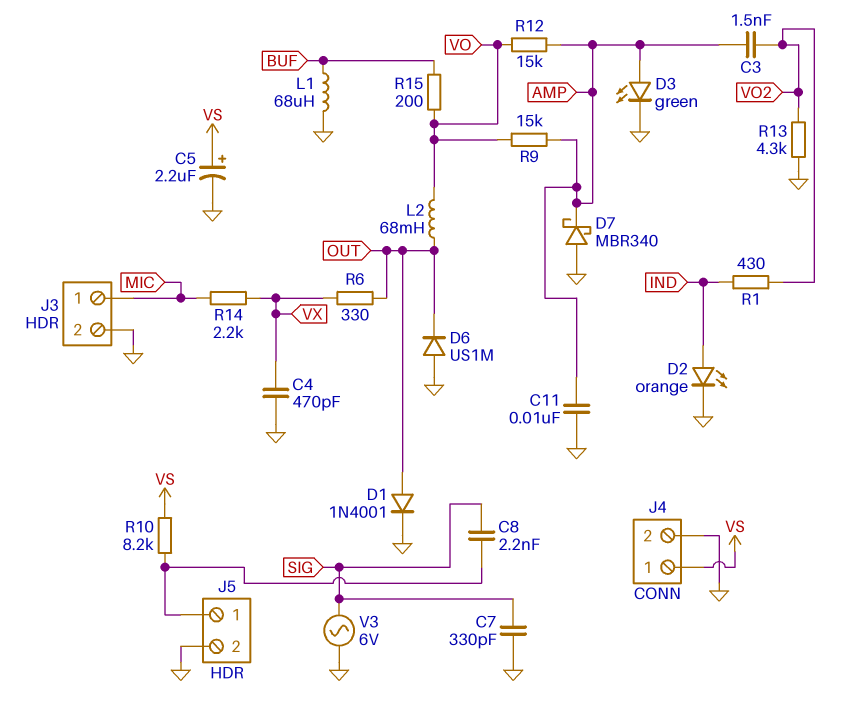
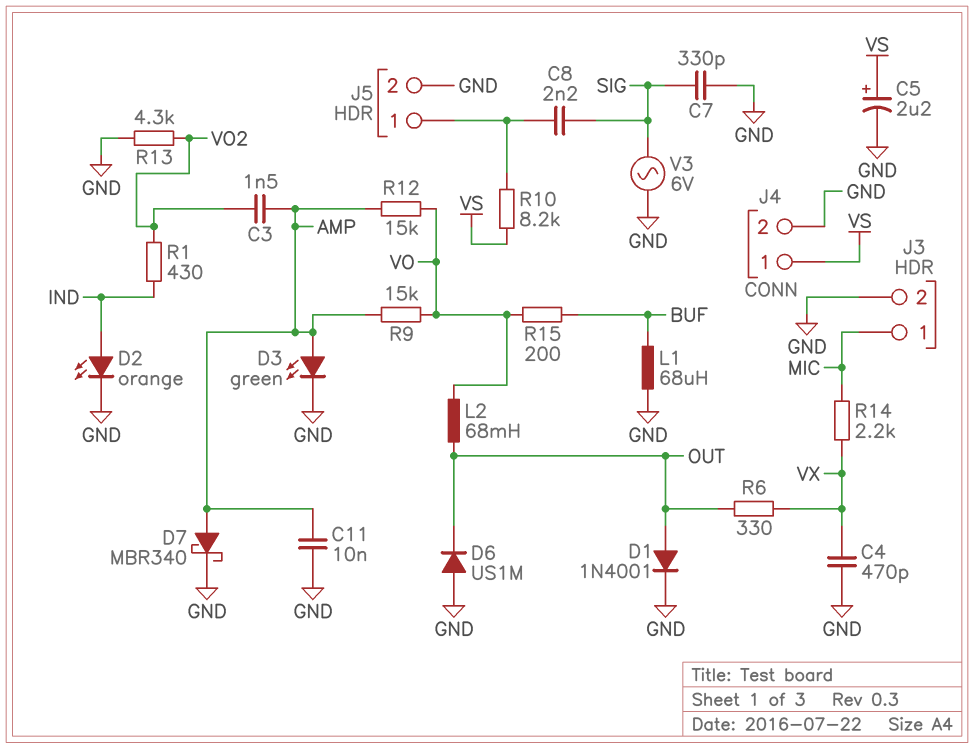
D7: schottky MBR340 (A GND, K AMP) -> schottky MBR340 (A AMP, K GND)

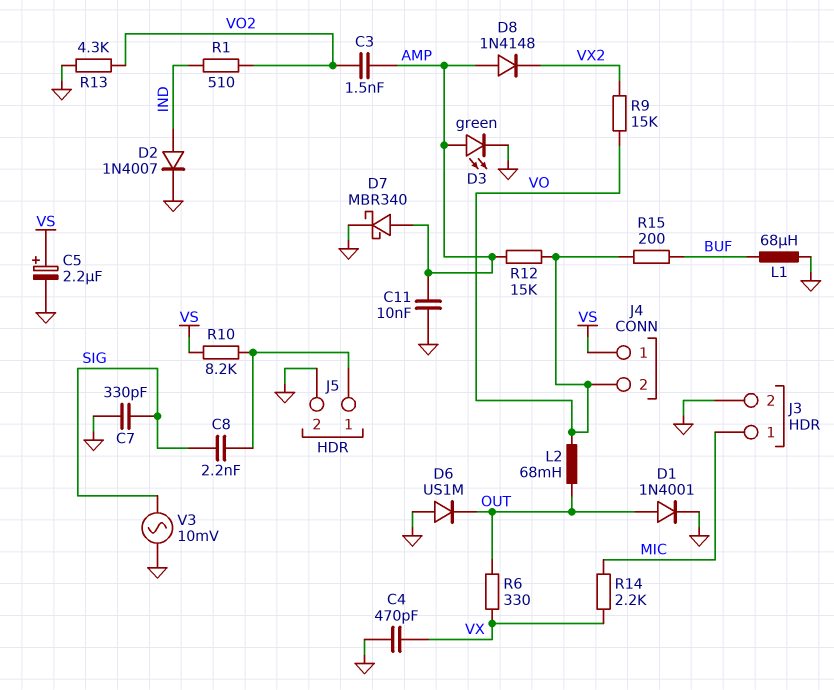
D2: LED orange (A IND, K GND) -> diode 1N4007 (A IND, K GND)
D8: none -> diode 1N4148 (A AMP, K VX2)
J4 pin 2: GND -> VO
R1: 430 (IND, VO2) -> 510 (IND, VO2)
R9: 15k (AMP, VO) -> 15k (VO, VX2)
V3: AC 6V (GND, SIG) -> AC 10mV (GND, SIG)

